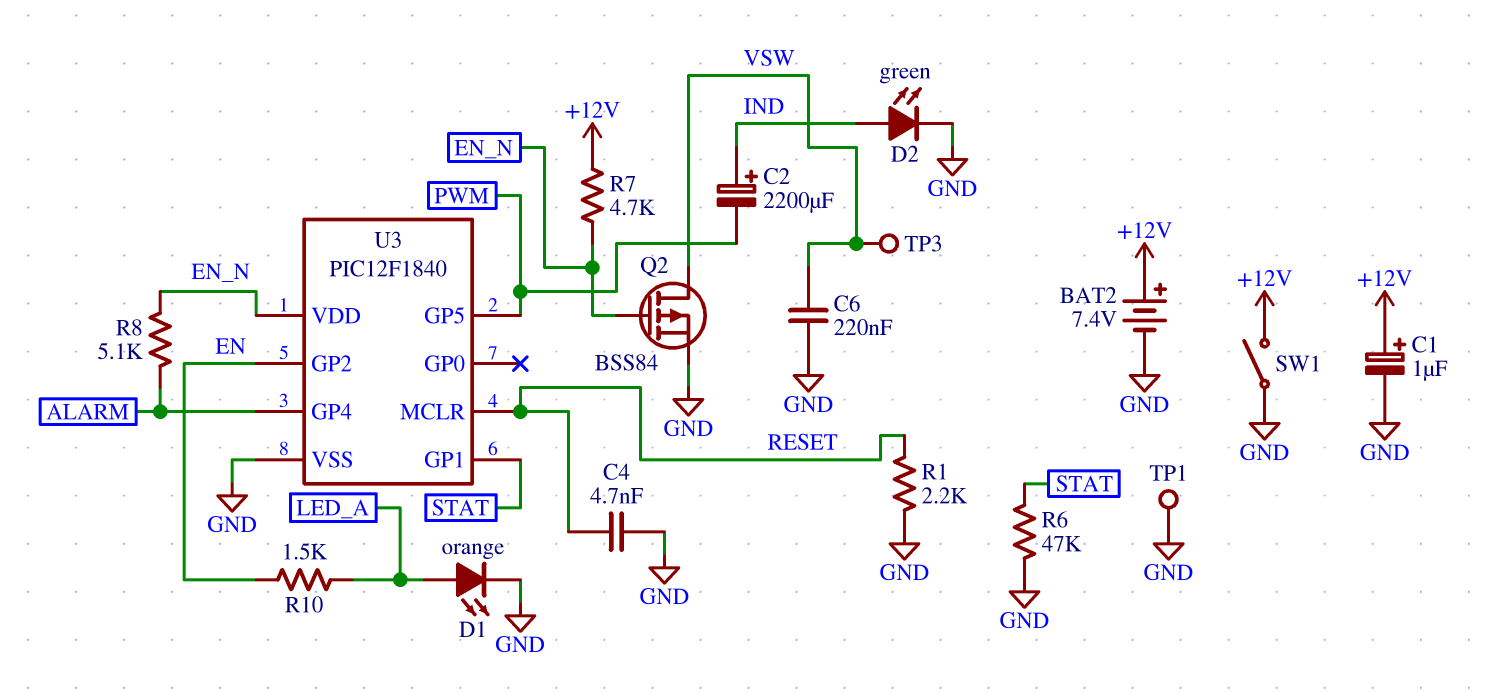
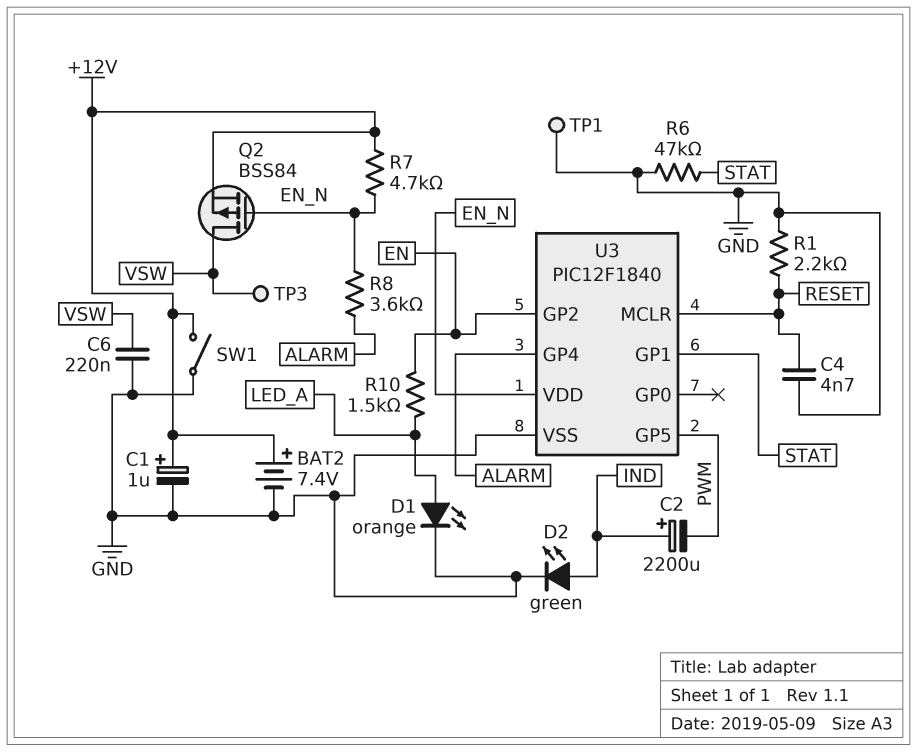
Q2: PMOS BSS84 (G EN_N, D VSW, S GND) -> PMOS BSS84 (G EN_N, D VSW, S +12V)
R8: 5.1k (ALARM, EN_N) -> 3.6k (ALARM, EN_N)

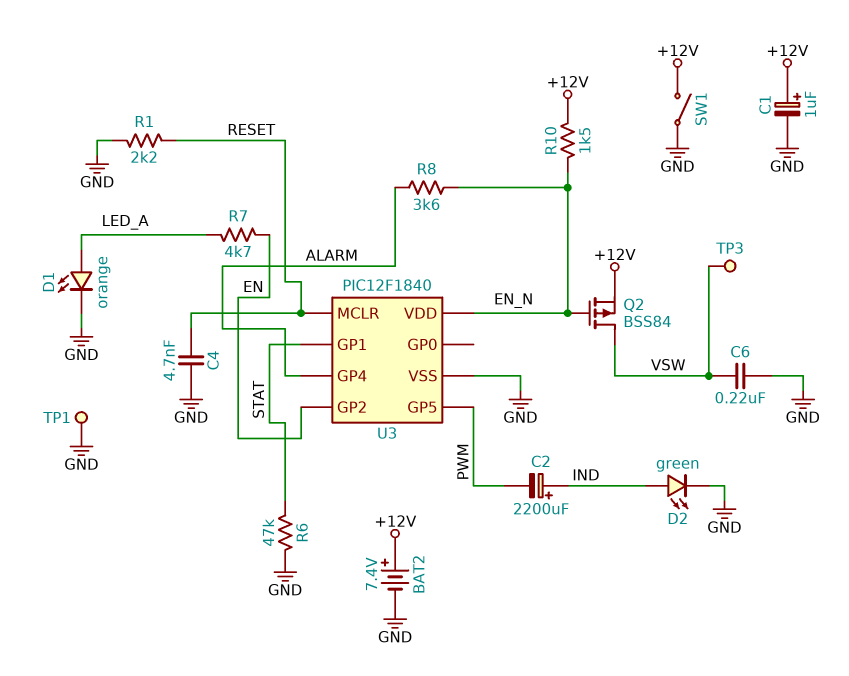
R7: 4.7k (+12V, EN_N) -> 4.7k (EN, LED_A)
R10: 1.5k (EN, LED_A) -> 1.5k (+12V, EN_N)

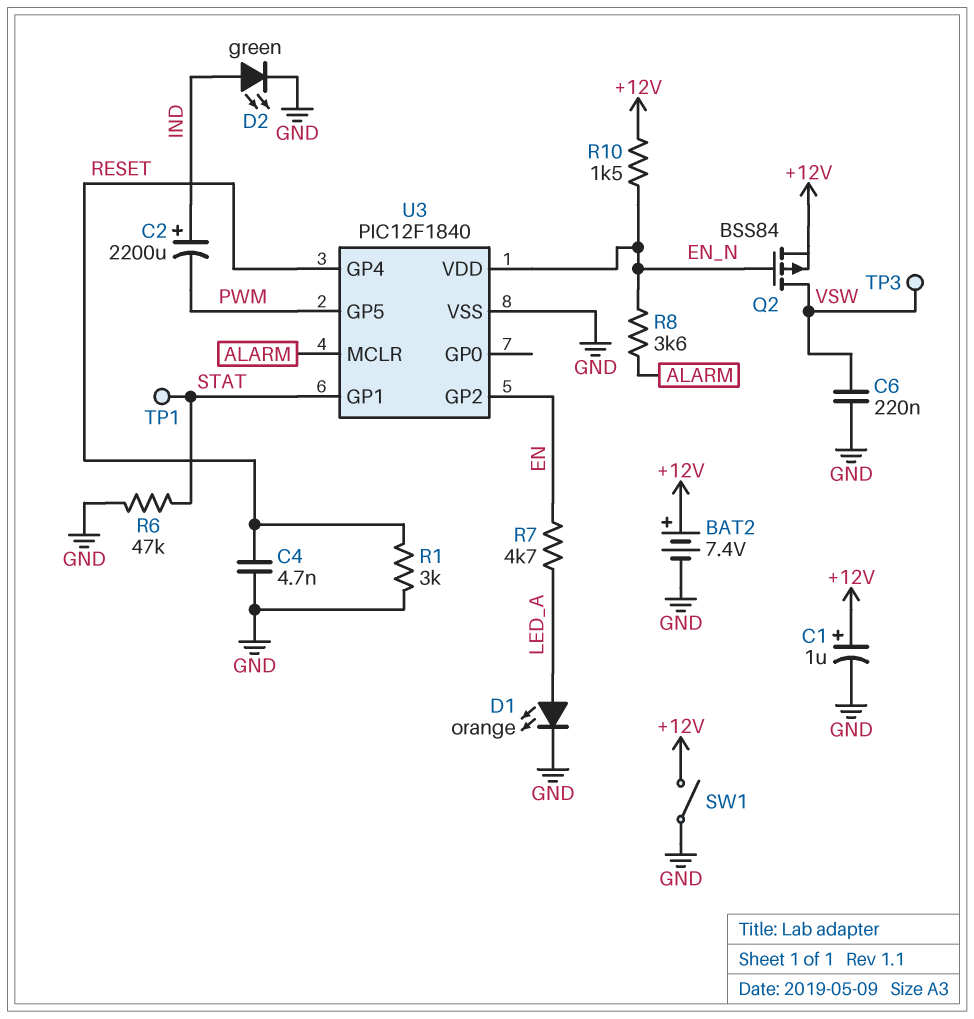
R1: 2.2k (GND, RESET) -> 3k (GND, RESET)
TP1: test point (GND) -> test point (STAT)
U3 pin GP4: ALARM -> RESET
U3 pin MCLR: RESET -> ALARM

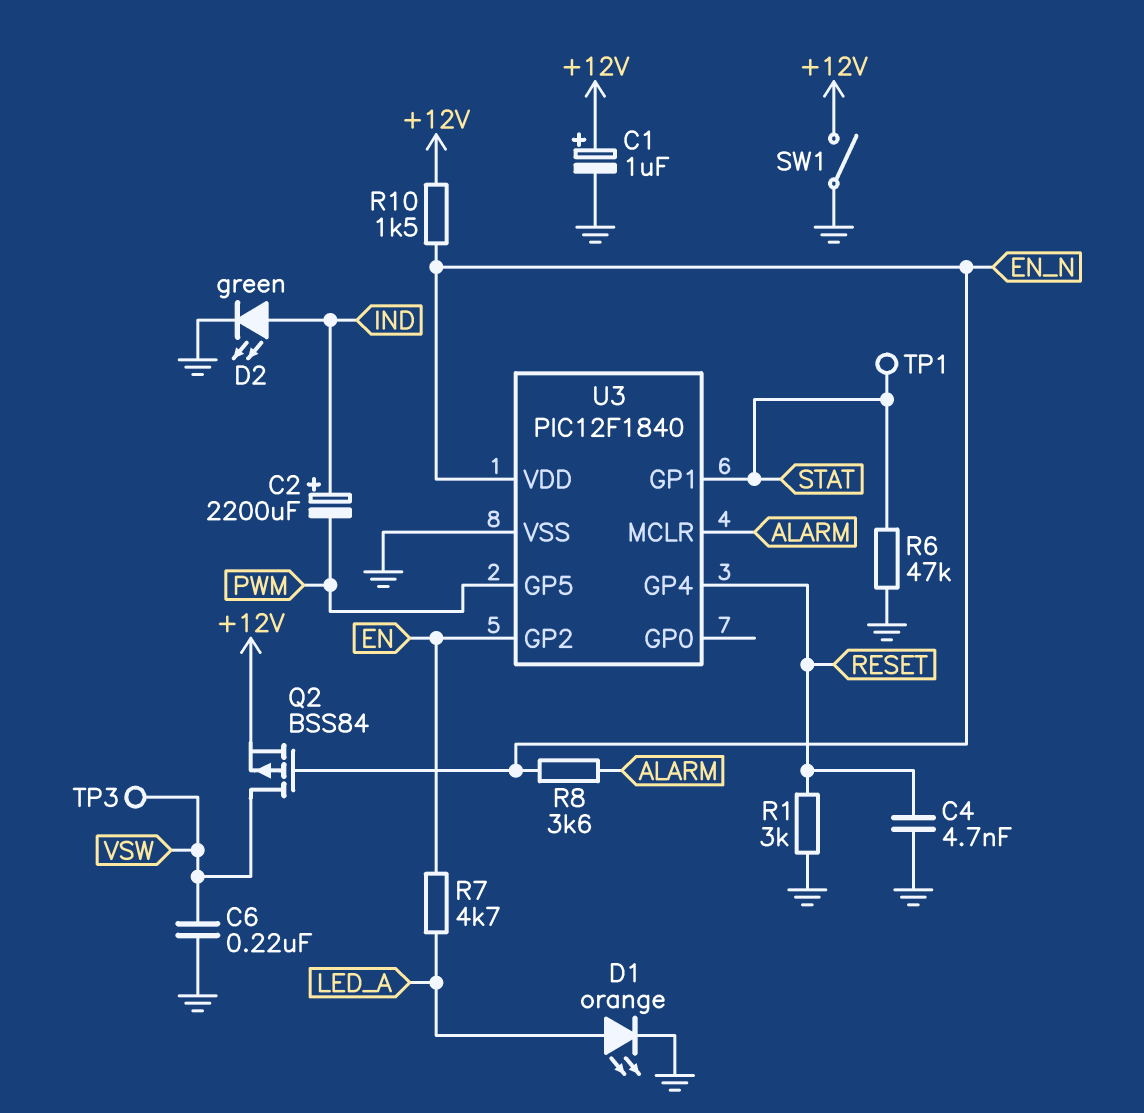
BAT2: 7.4V (plus +12V, minus GND) -> none

